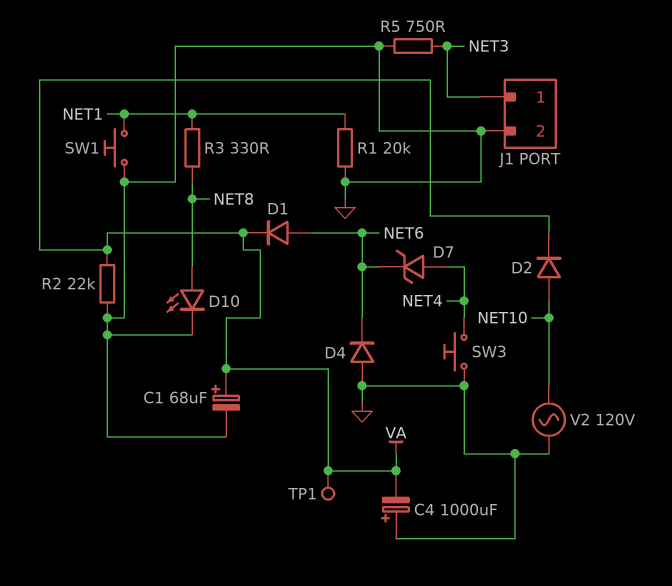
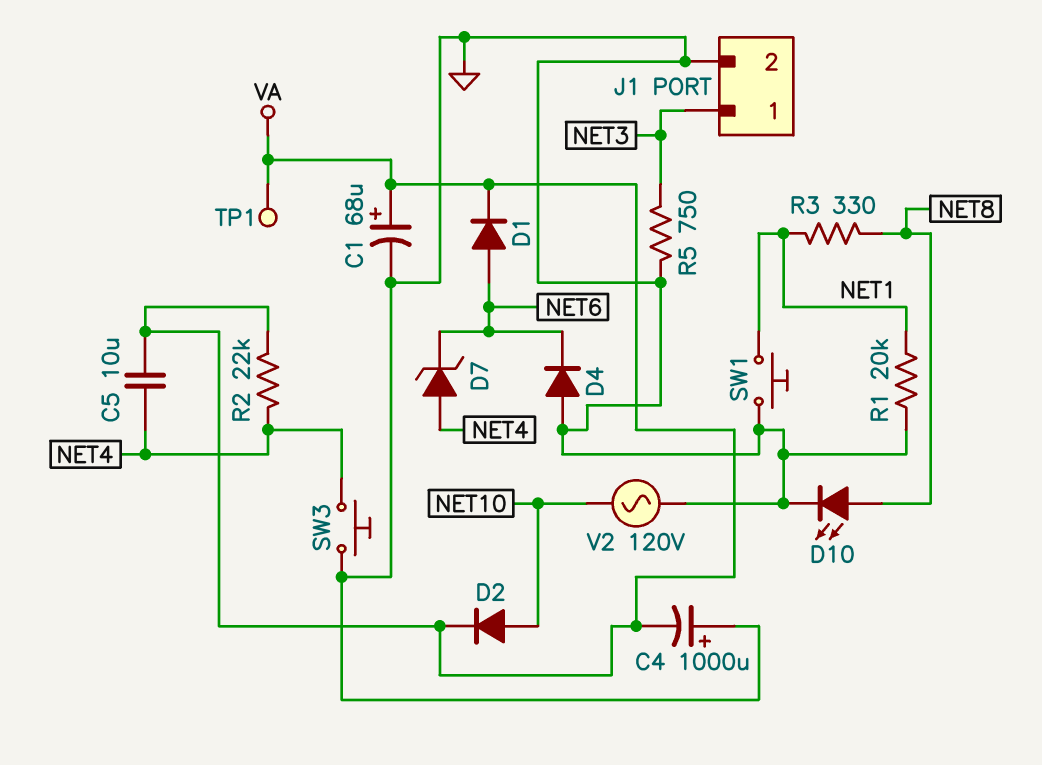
C5: none -> 10uF (NET4, VA)
R2: 22k (GND, VA) -> 22k (NET4, VA)

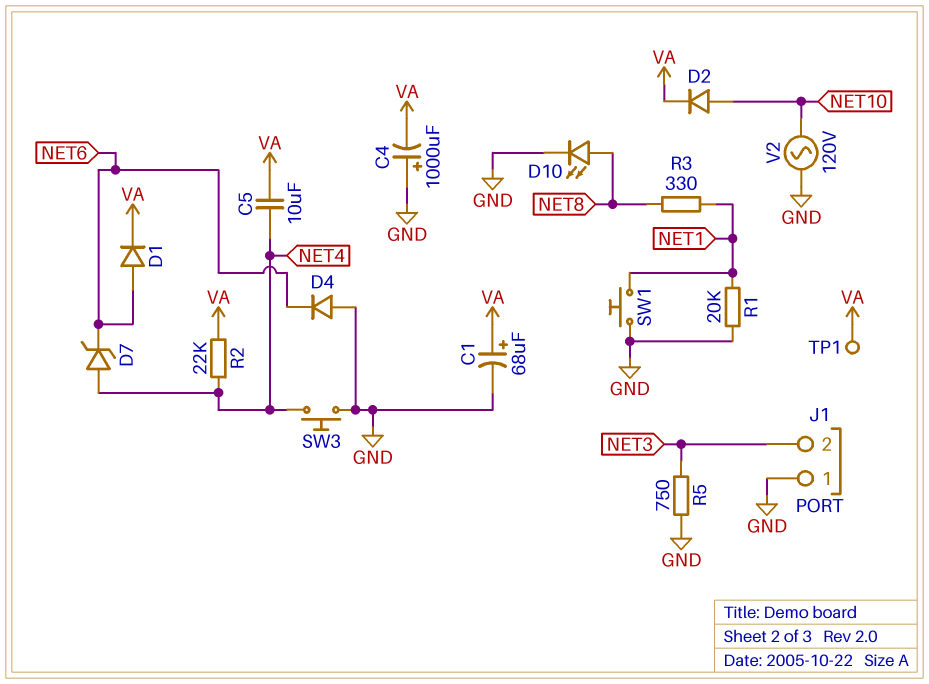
J1 pin 1: NET3 -> GND
J1 pin 2: GND -> NET3

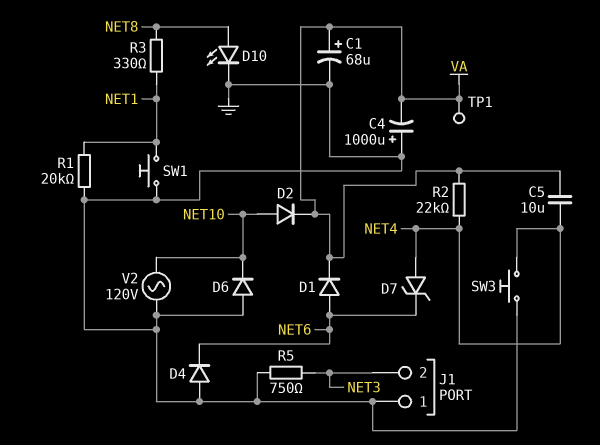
D6: none -> diode (A GND, K NET10)

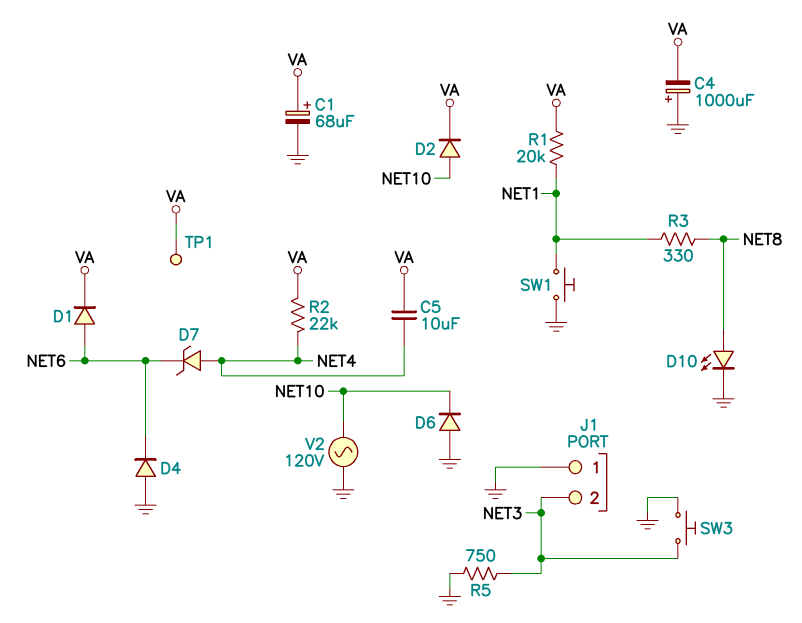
R1: 20k (GND, NET1) -> 20k (NET1, VA)
SW3: button (GND, NET4) -> button (GND, NET3)

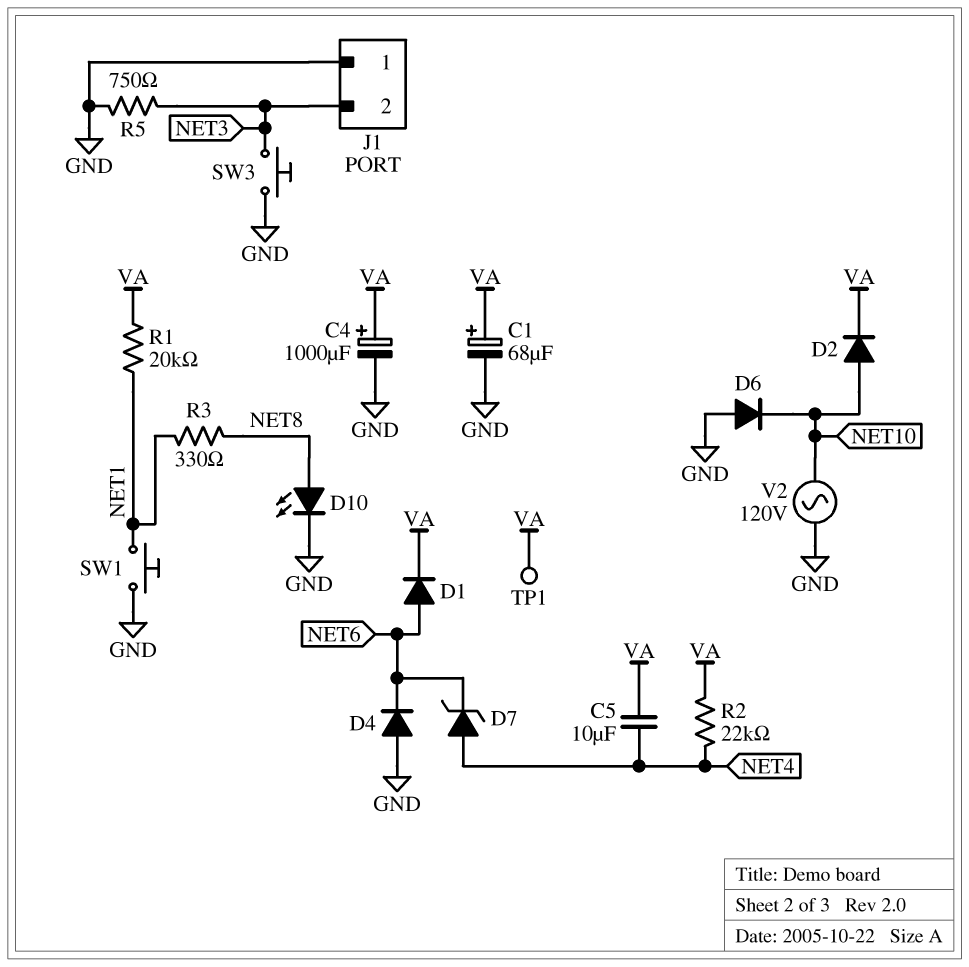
C4: 1000uF (plus GND, minus VA) -> 1000uF (plus VA, minus GND)

